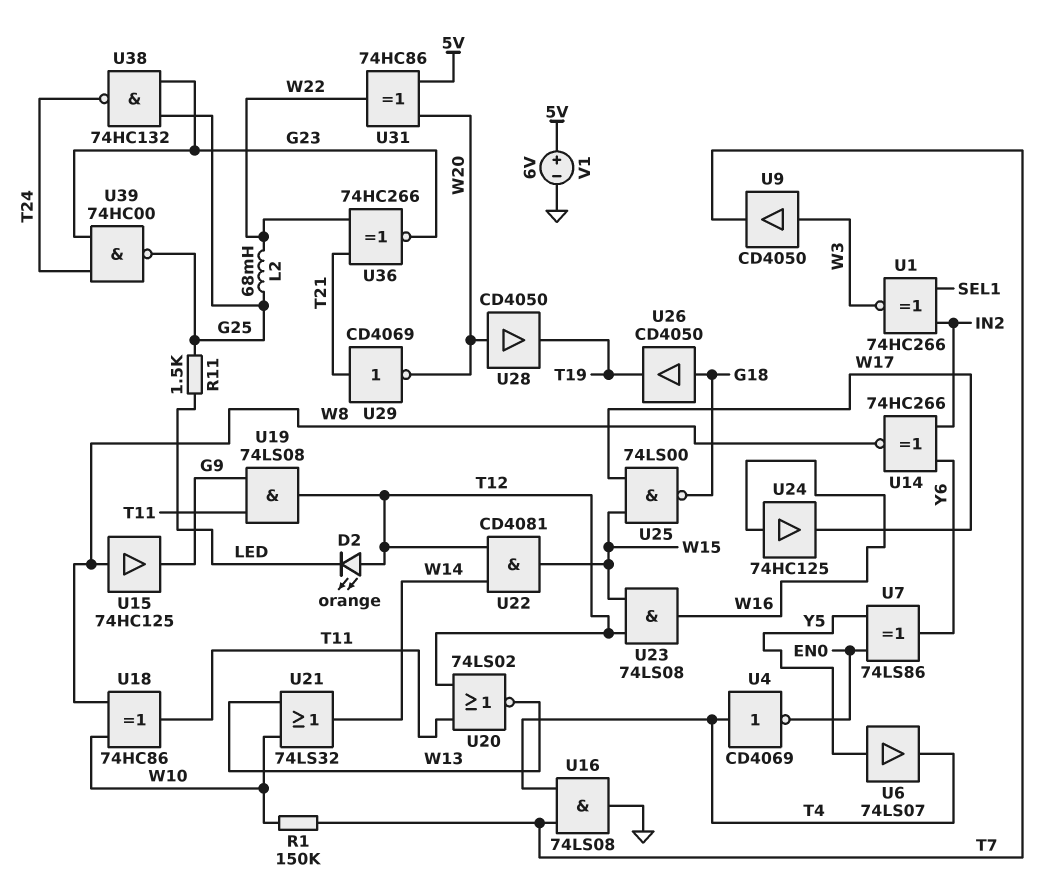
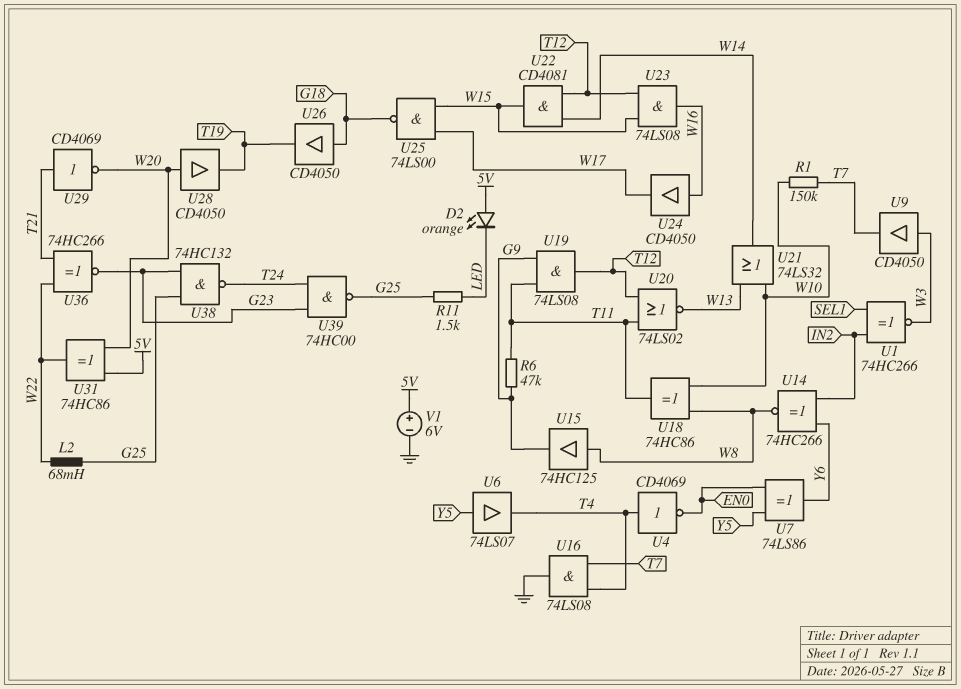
D2: LED orange (A T12, K LED) -> LED orange (A 5V, K LED)
R6: none -> 47k (G9, T11)
U24: buffer 74HC125 (in W16, out W17) -> buffer CD4050 (in W16, out W17)

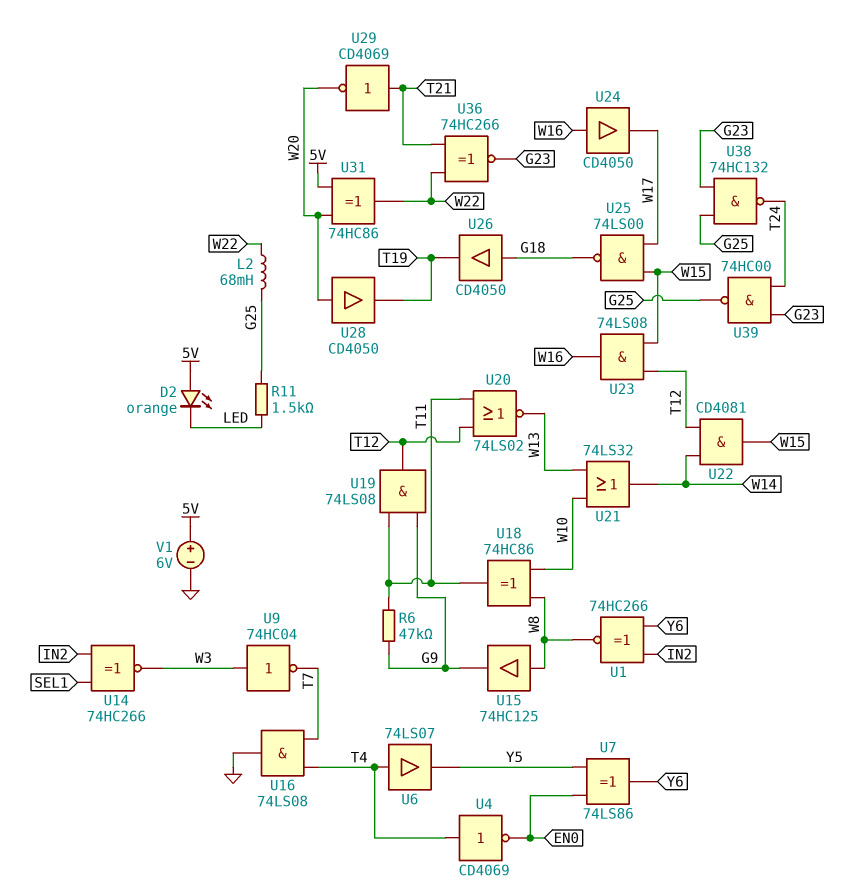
R1: 150k (T7, W10) -> none
U1: XNOR 74HC266 (in IN2, in SEL1, out W3) -> XNOR 74HC266 (in IN2, in Y6, out W8)
U6: buffer 74LS07 (in Y5, out T4) -> buffer 74LS07 (in T4, out Y5)
U9: buffer CD4050 (in W3, out T7) -> NOT 74HC04 (in W3, out T7)
U14: XNOR 74HC266 (in IN2, in Y6, out W8) -> XNOR 74HC266 (in IN2, in SEL1, out W3)

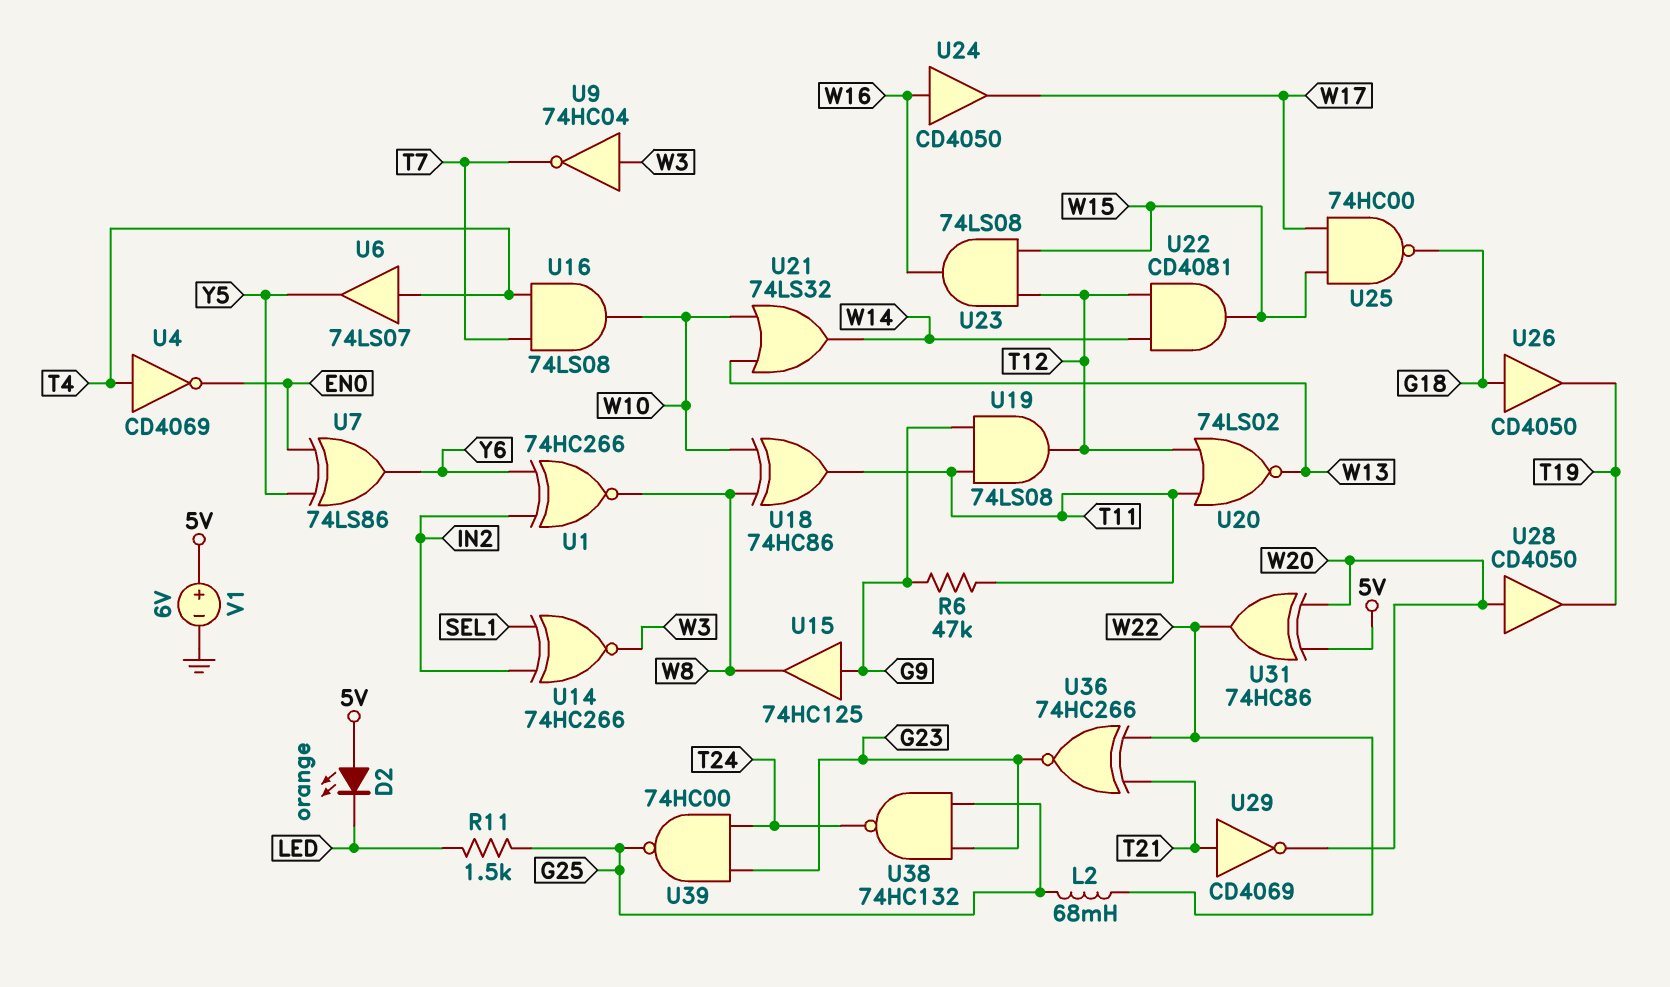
U15: buffer 74HC125 (in W8, out G9) -> buffer 74HC125 (in G9, out W8)
U16: AND 74LS08 (in T4, in T7, out GND) -> AND 74LS08 (in T4, in T7, out W10)
U25: NAND 74LS00 (in W15, in W17, out G18) -> NAND 74HC00 (in W15, in W17, out G18)

